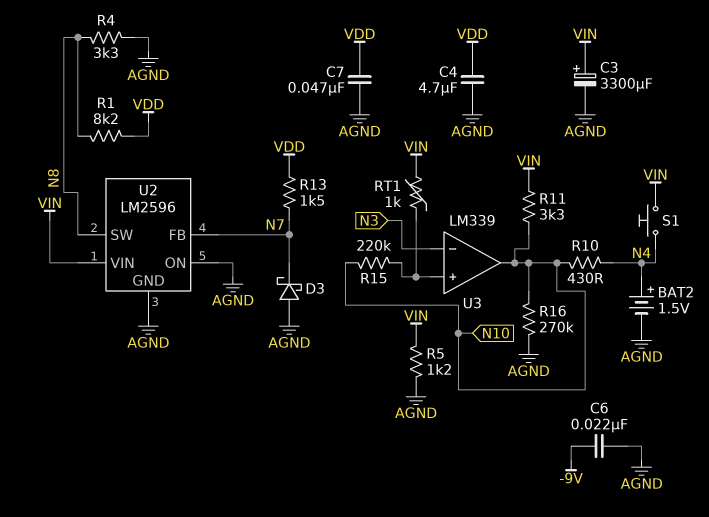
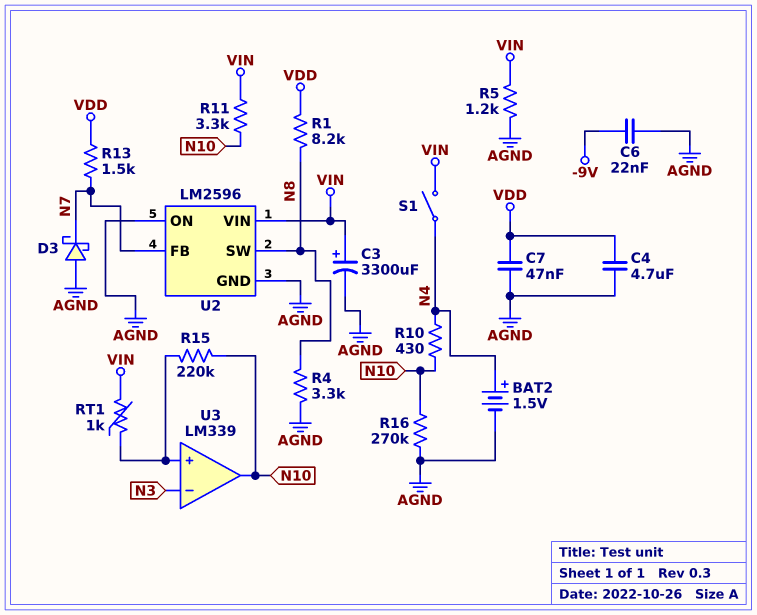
S1: button (N4, VIN) -> switch (N4, VIN)

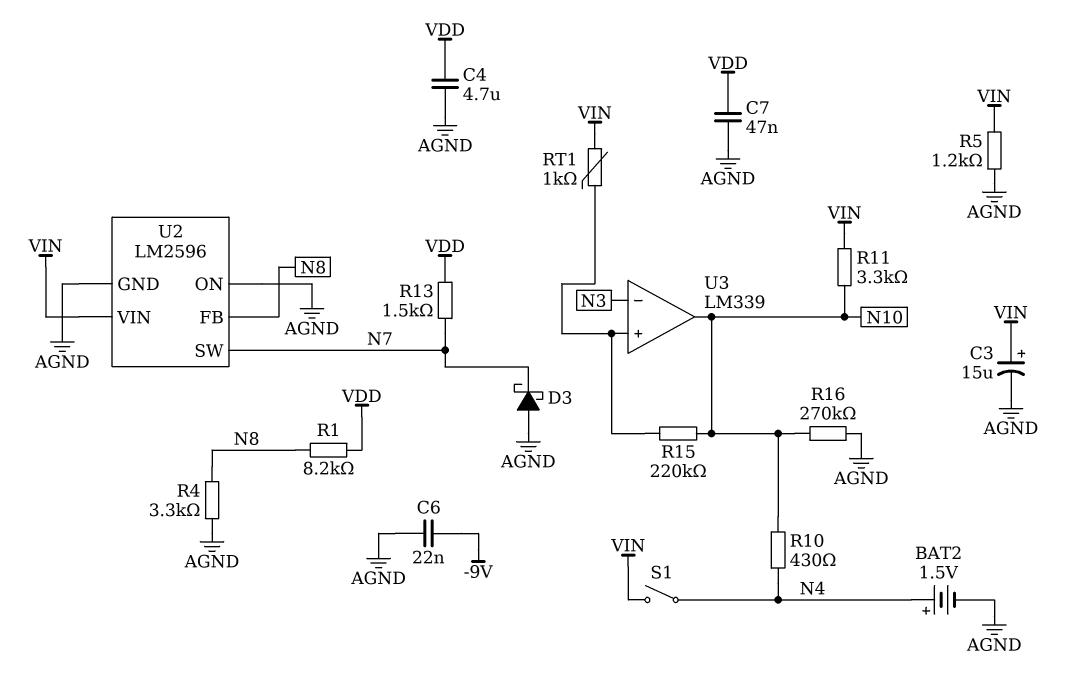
C3: 3300uF (plus VIN, minus AGND) -> 15uF (plus VIN, minus AGND)
U2 pin FB: N7 -> N8
U2 pin SW: N8 -> N7

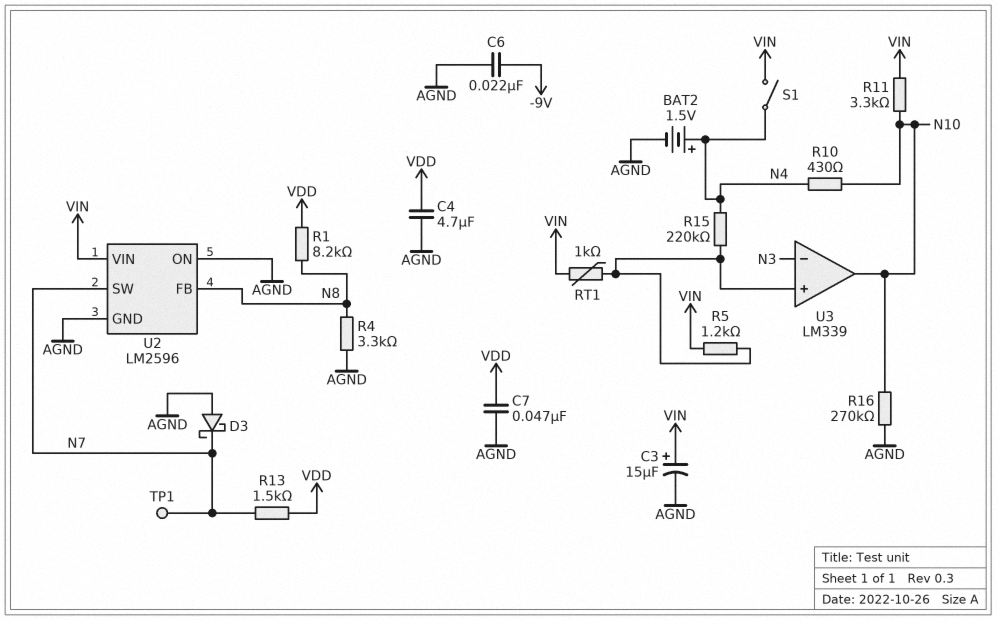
R5: 1.2k (AGND, VIN) -> 1.2k (U3/in+, VIN)
R15: 220k (N10, U3/in+) -> 220k (N4, U3/in+)
TP1: none -> test point (N7)

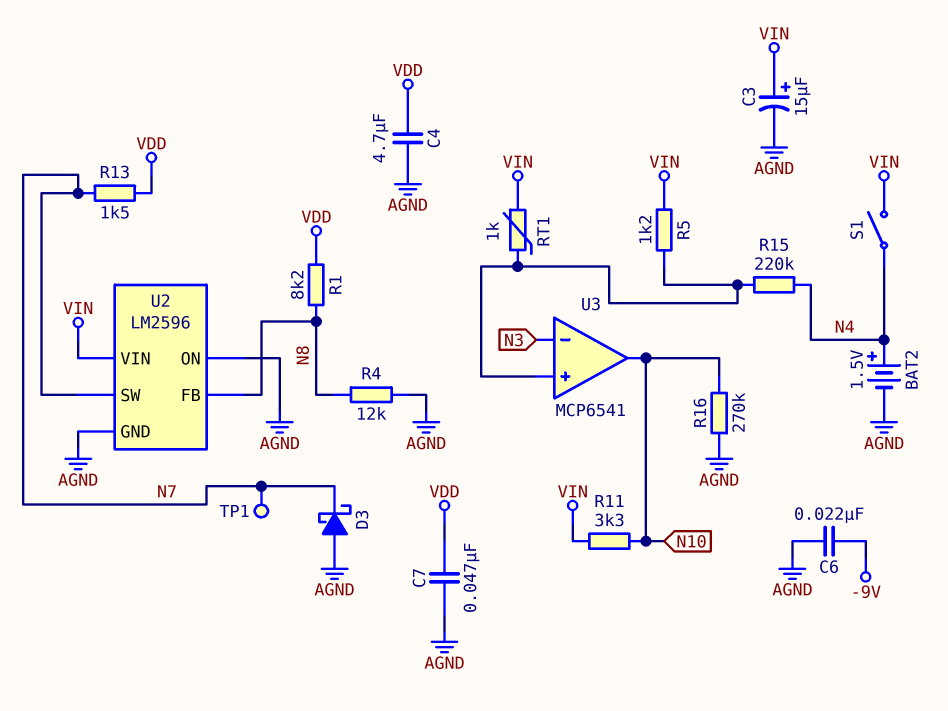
R4: 3.3k (AGND, N8) -> 12k (AGND, N8)
R10: 430 (N4, N10) -> none
U3: LM339 -> MCP6541

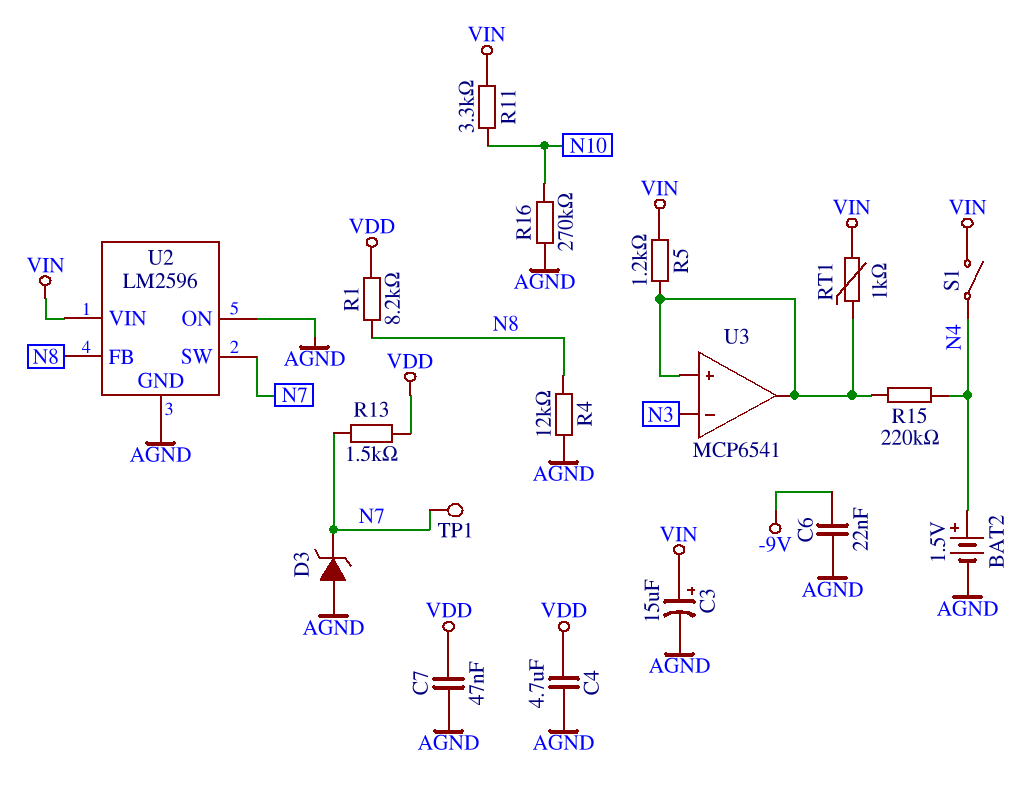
D3: schottky (A AGND, K N7) -> zener (A AGND, K N7)
U3 pin out: N10 -> U3/in+

